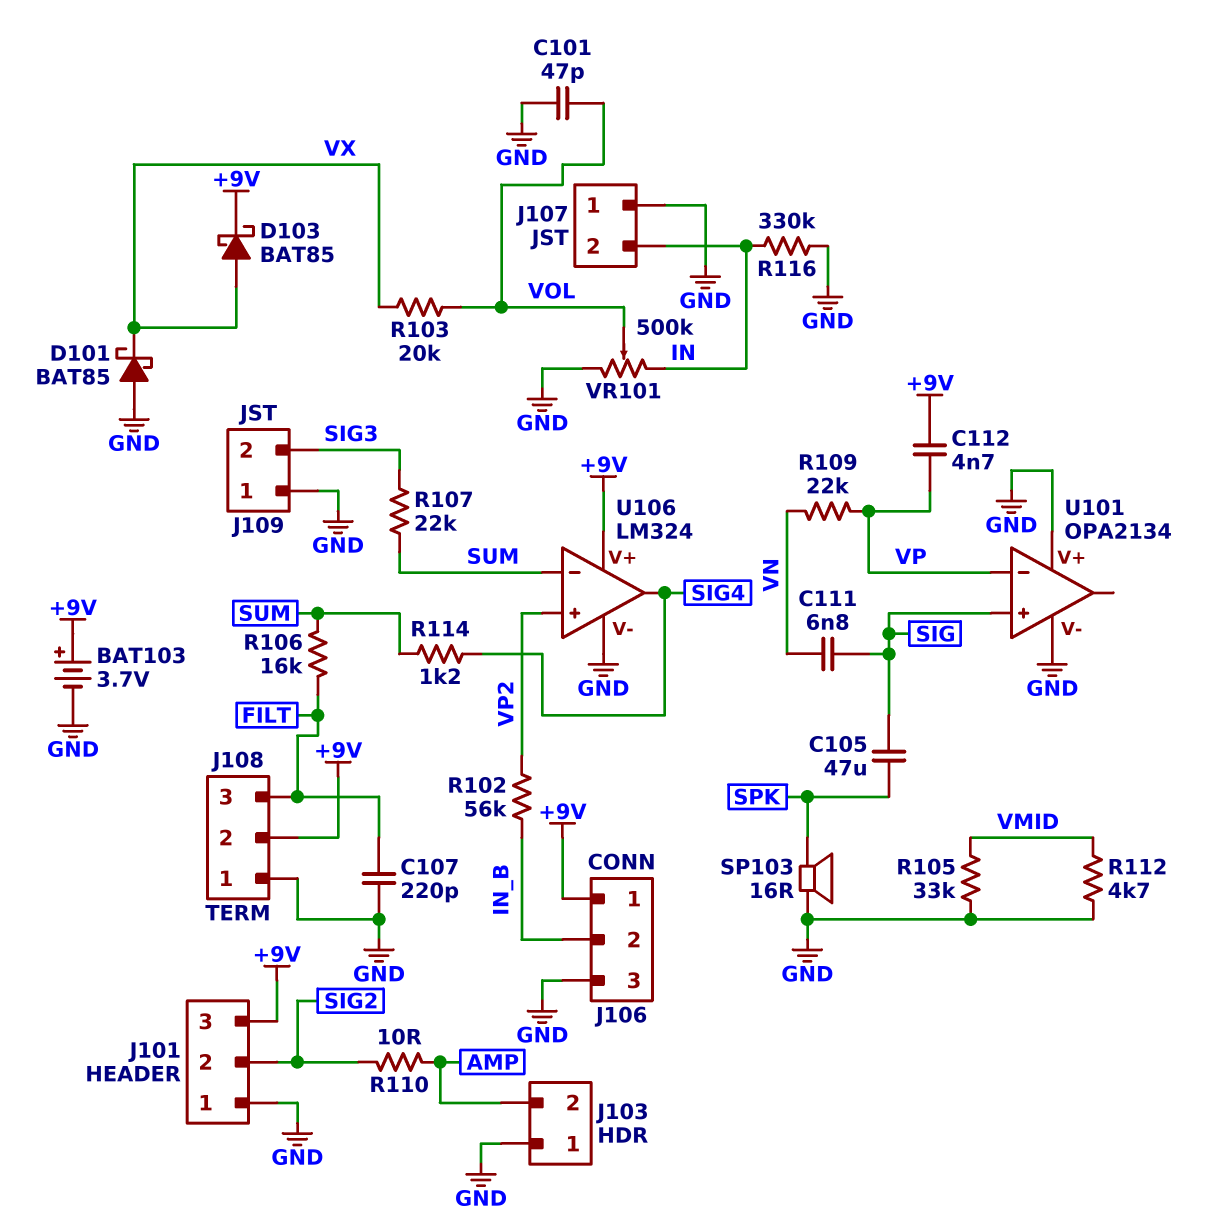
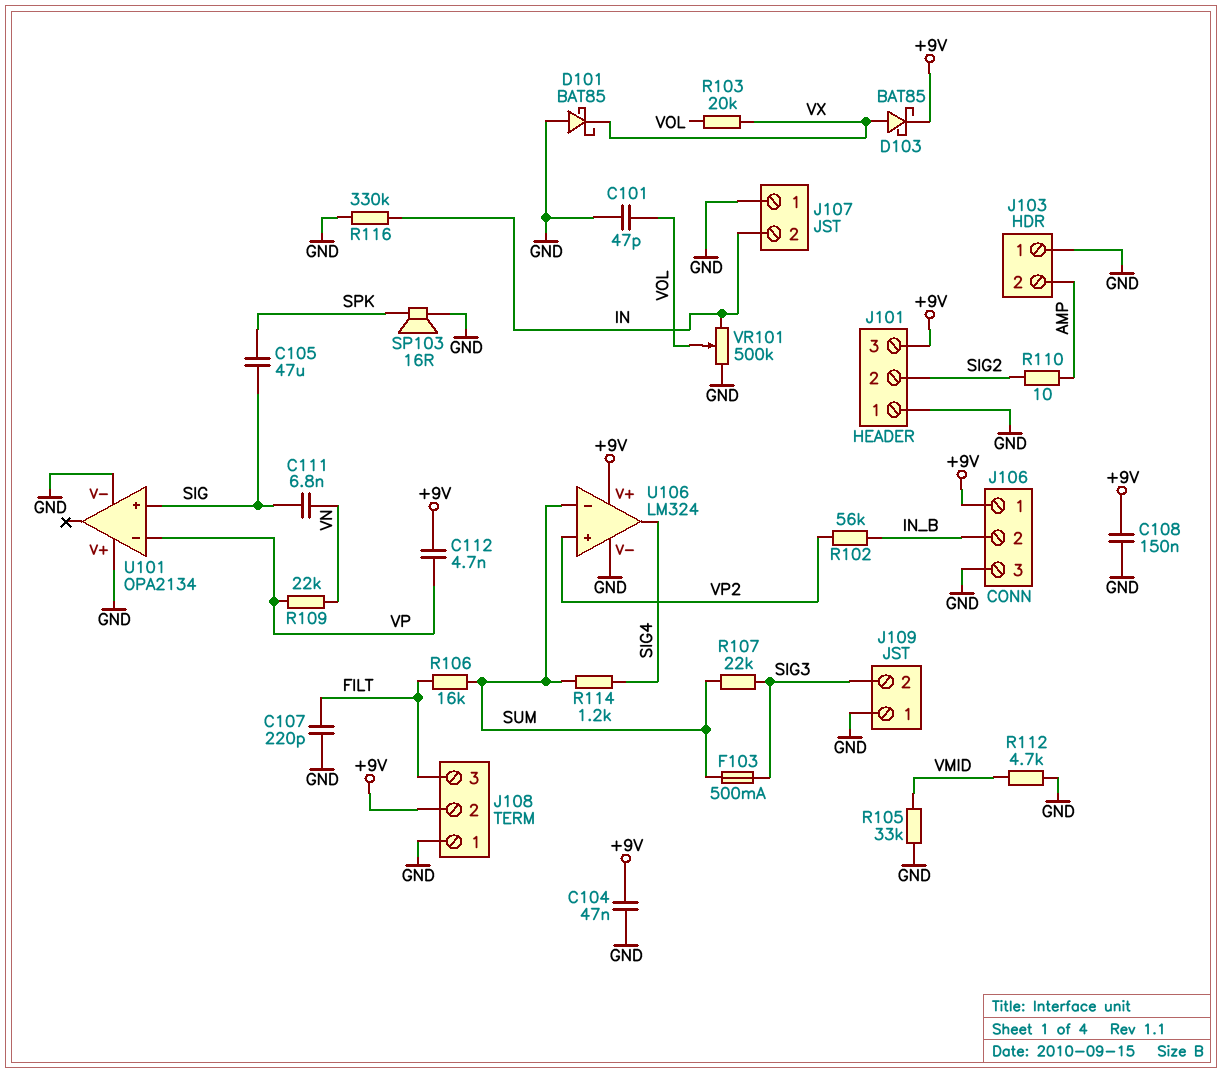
BAT103: 3.7V (plus +9V, minus GND) -> none
C104: none -> 47nF (+9V, GND)
C108: none -> 150nF (+9V, GND)
F103: none -> 500mA (SIG3, SUM)

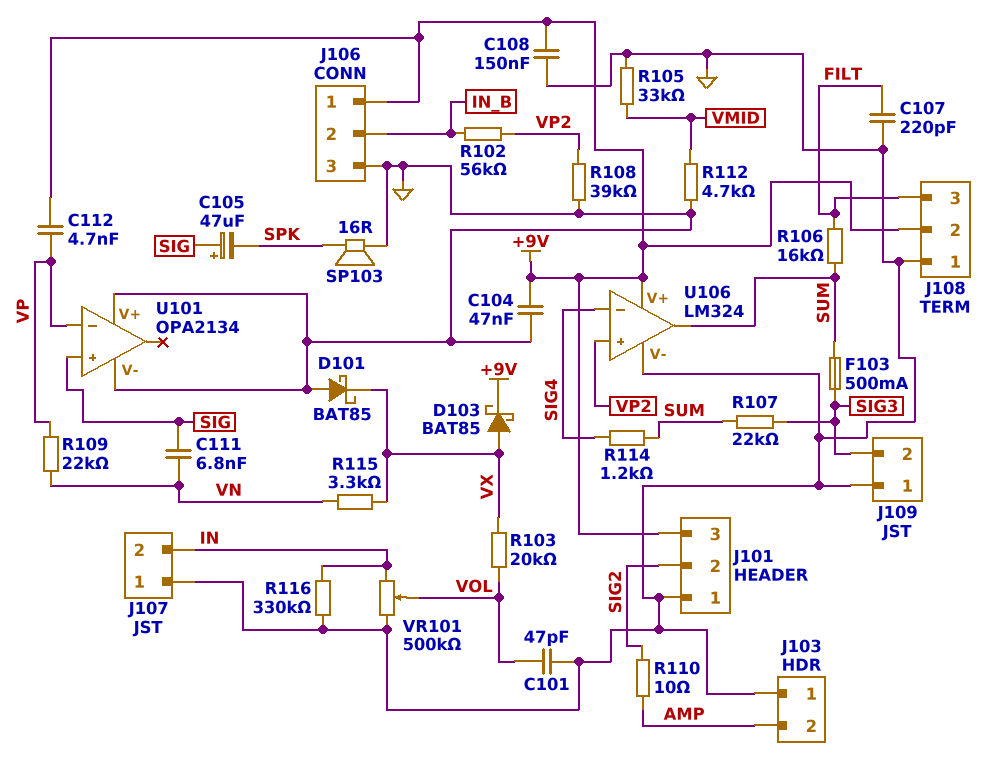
C105: 47uF (SIG, SPK) -> 47uF (plus SIG, minus SPK)
R108: none -> 39k (GND, VP2)
R115: none -> 3.3k (VN, VX)
U106 pin in-: SUM -> SIG4
U106 pin out: SIG4 -> SUM

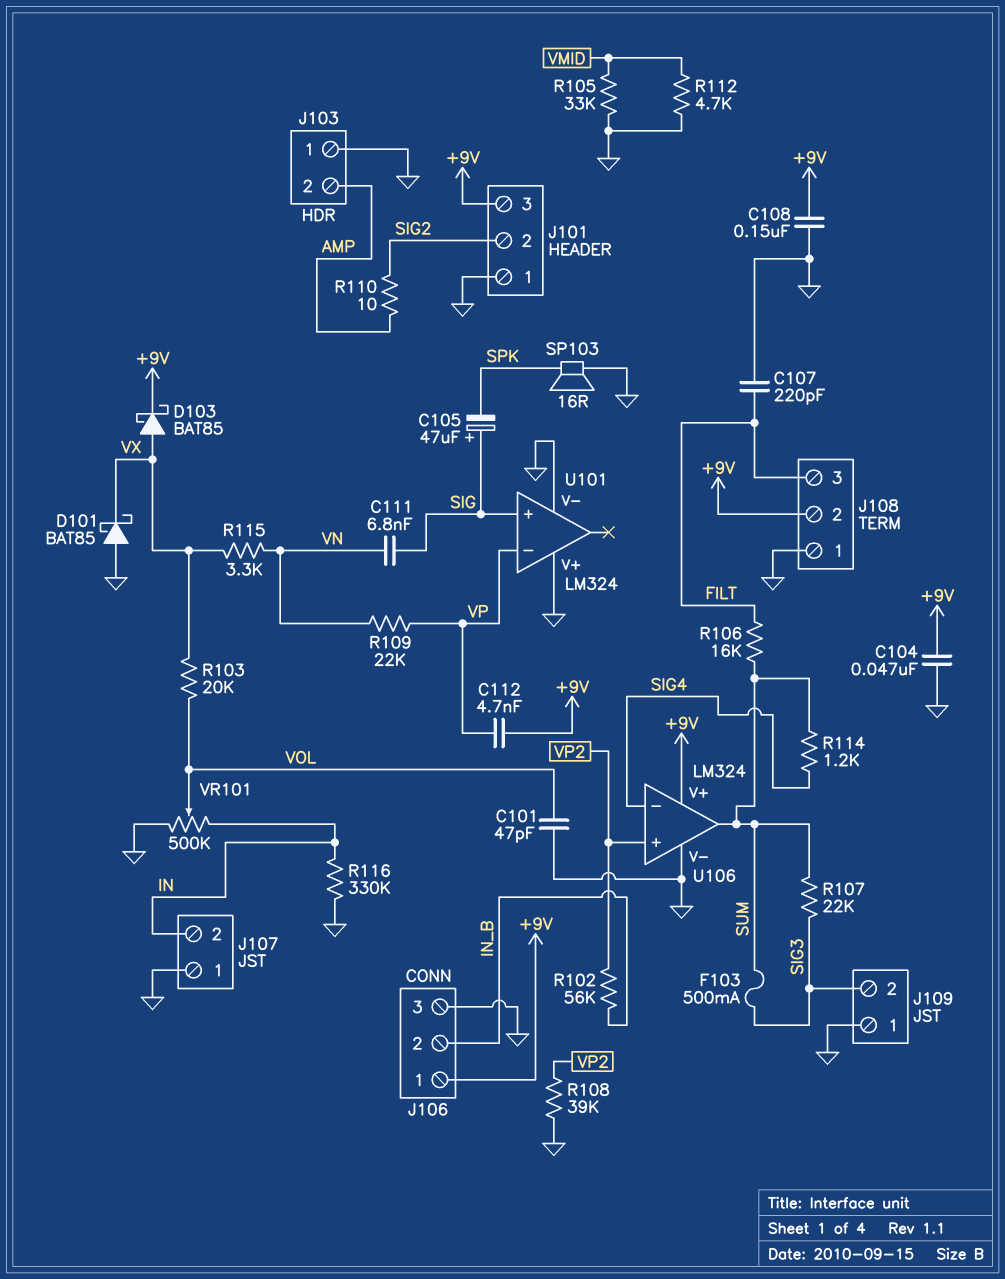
U101: OPA2134 -> LM324

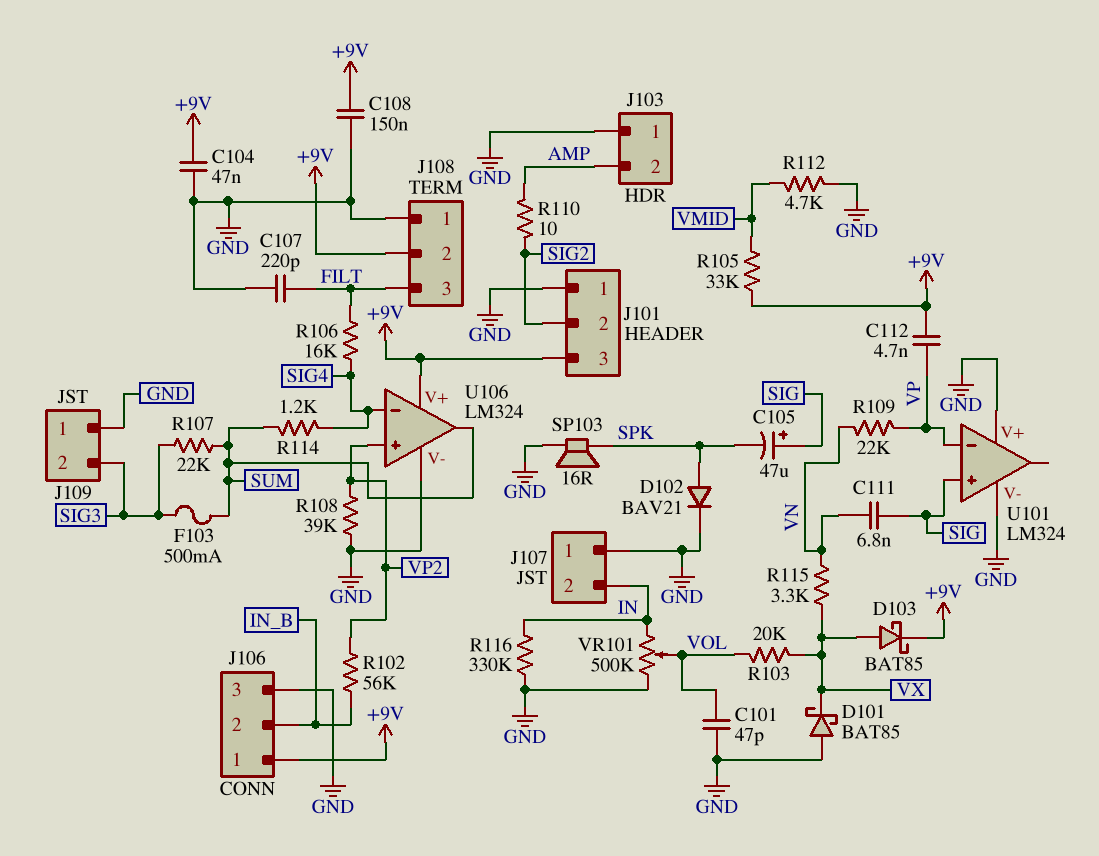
D102: none -> diode BAV21 (A SPK, K GND)
R105: 33k (GND, VMID) -> 33k (+9V, VMID)
R106: 16k (FILT, SUM) -> 16k (FILT, SIG4)

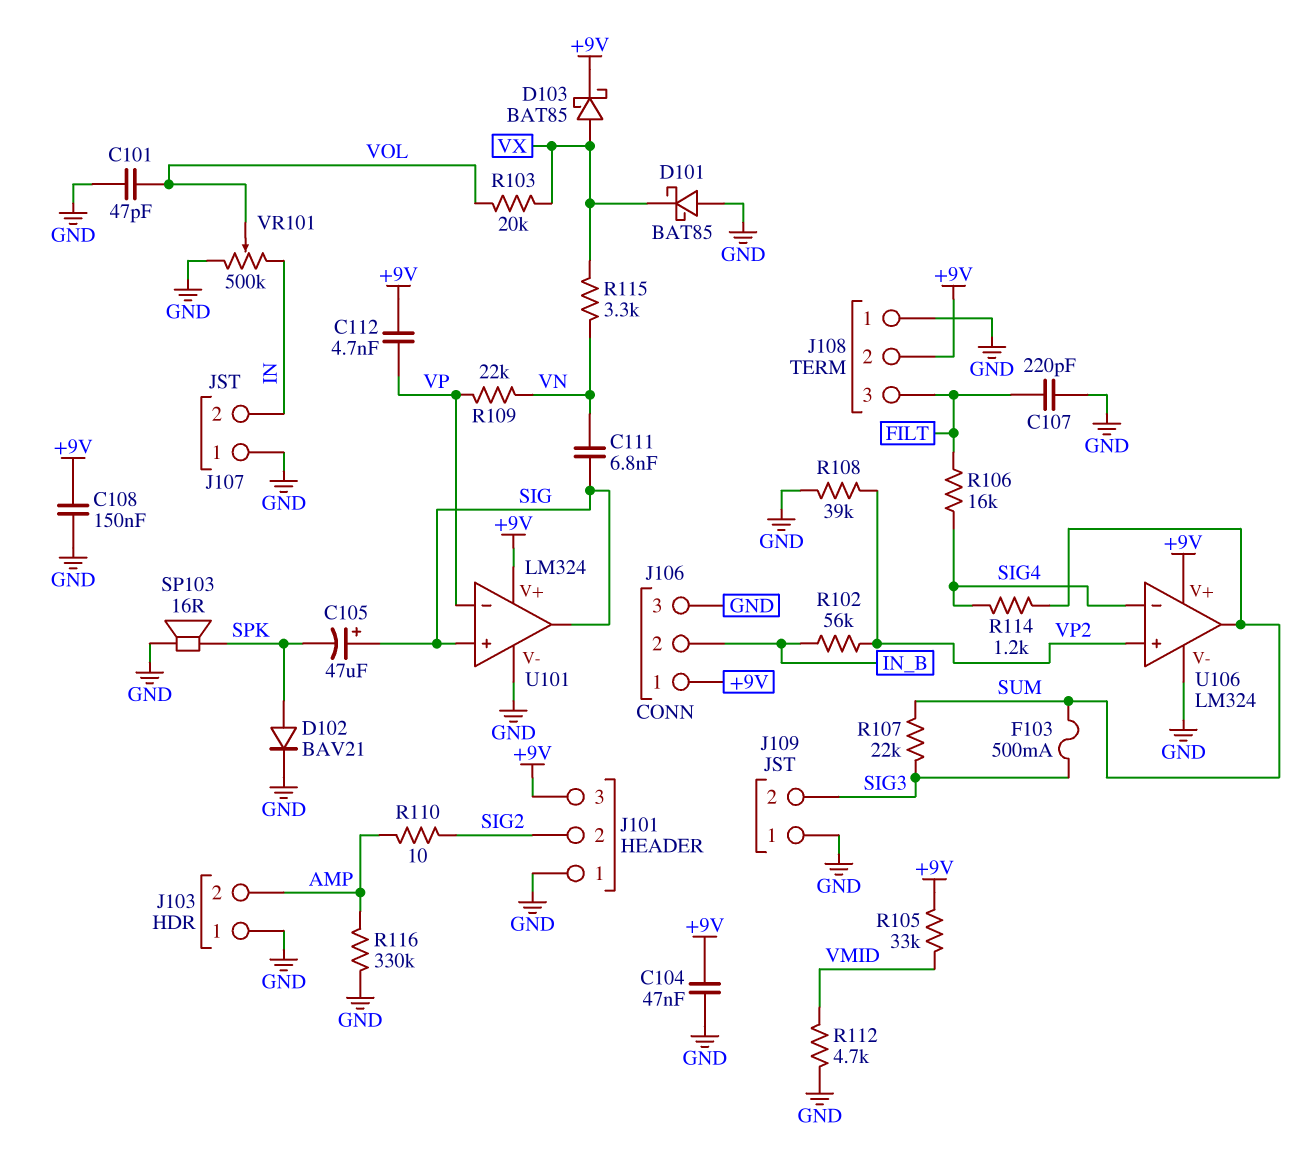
R116: 330k (GND, IN) -> 330k (AMP, GND)
U101 pin V+: GND -> +9V
U101 pin out: none -> SIG

